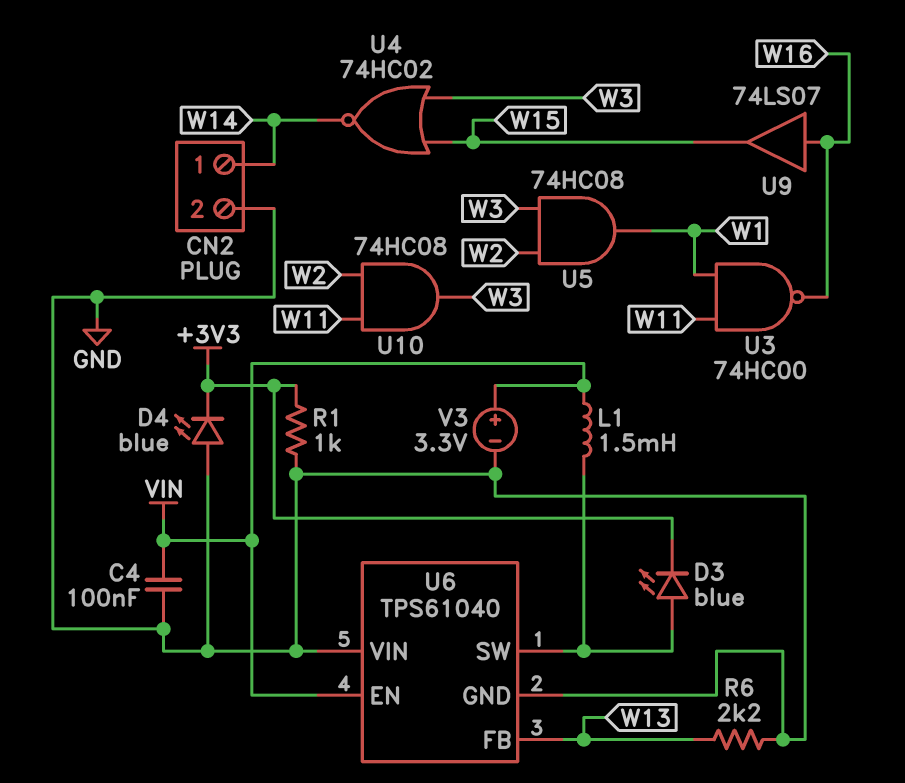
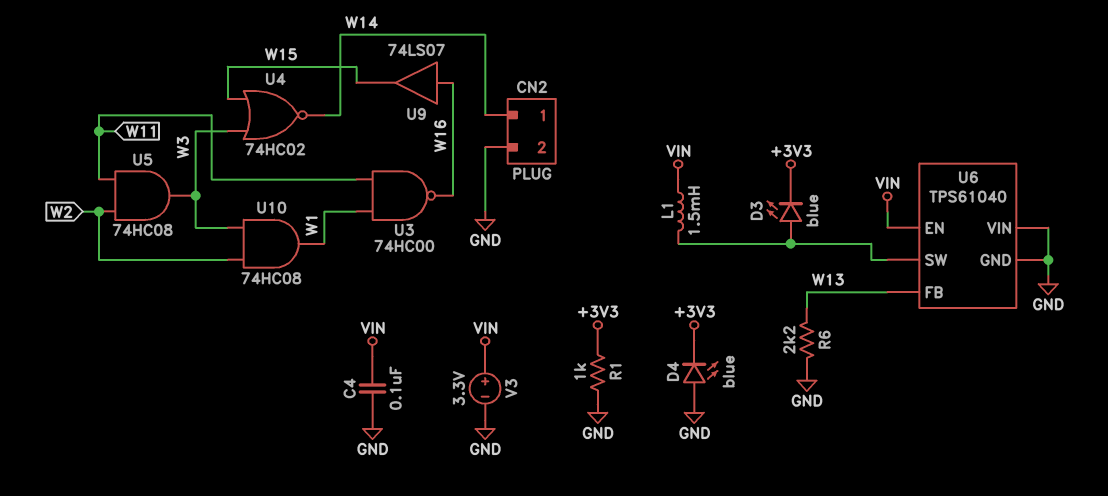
U5: AND 74HC08 (in W2, in W3, out W1) -> AND 74HC08 (in W2, in W11, out W3)
U10: AND 74HC08 (in W2, in W11, out W3) -> AND 74HC08 (in W2, in W3, out W1)

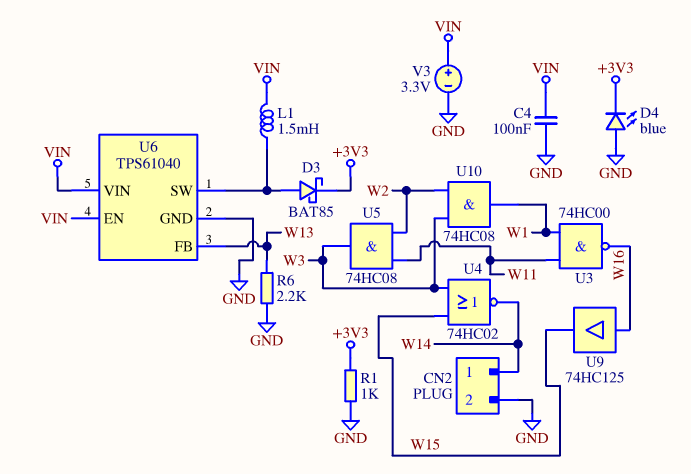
D3: LED blue (A U6/SW, K +3V3) -> schottky BAT85 (A U6/SW, K +3V3)
U6 pin VIN: GND -> VIN
U9: buffer 74LS07 (in W16, out W15) -> buffer 74HC125 (in W16, out W15)

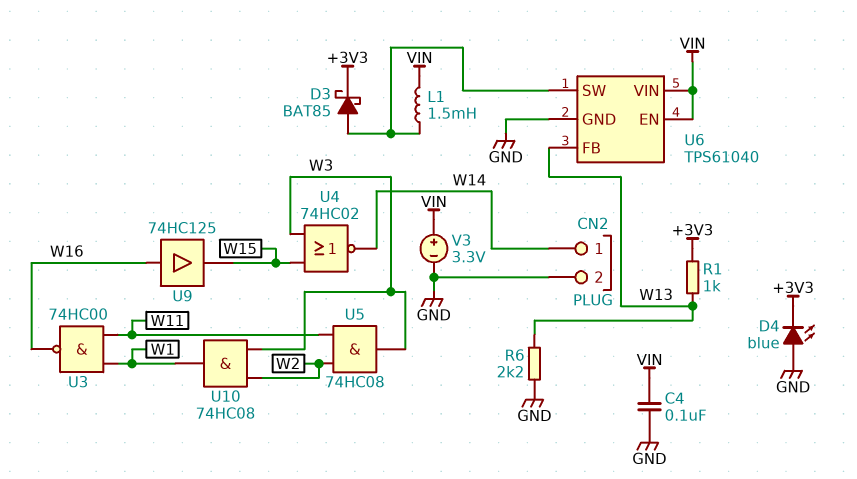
R1: 1k (+3V3, GND) -> 1k (+3V3, W13)

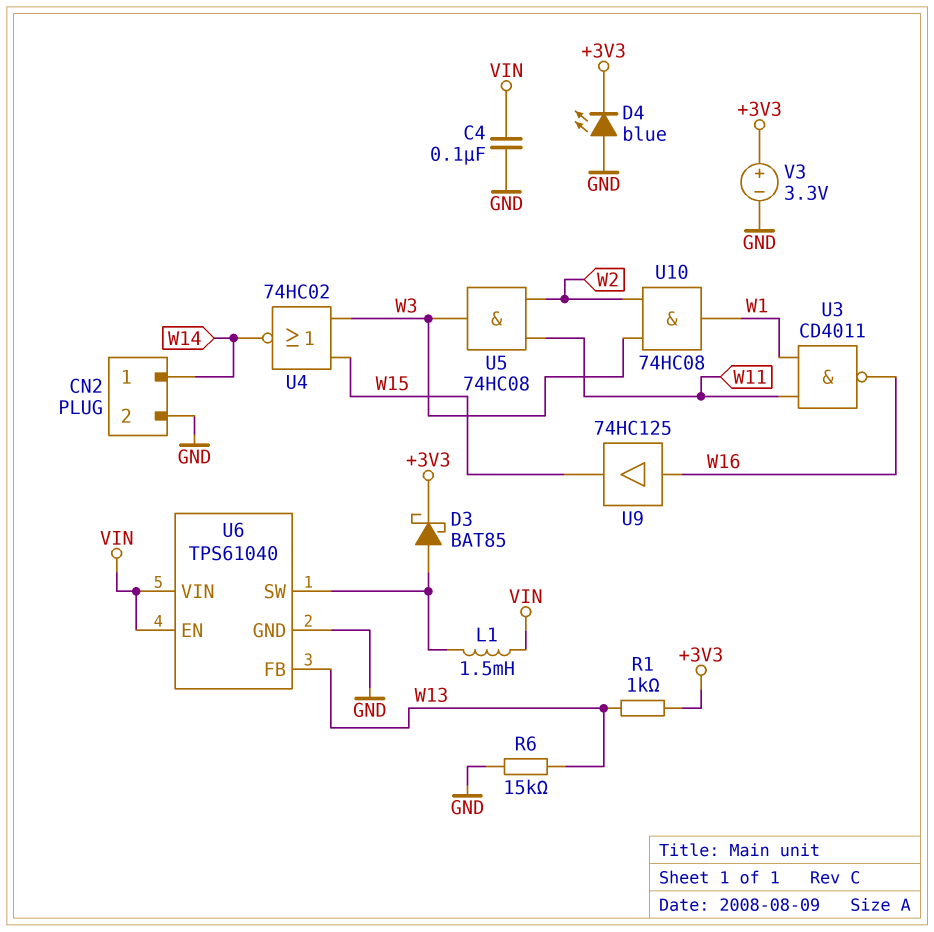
R6: 2.2k (GND, W13) -> 15k (GND, W13)
U3: NAND 74HC00 (in W1, in W11, out W16) -> NAND CD4011 (in W1, in W11, out W16)
V3: 3.3V (plus VIN, minus GND) -> 3.3V (plus +3V3, minus GND)

